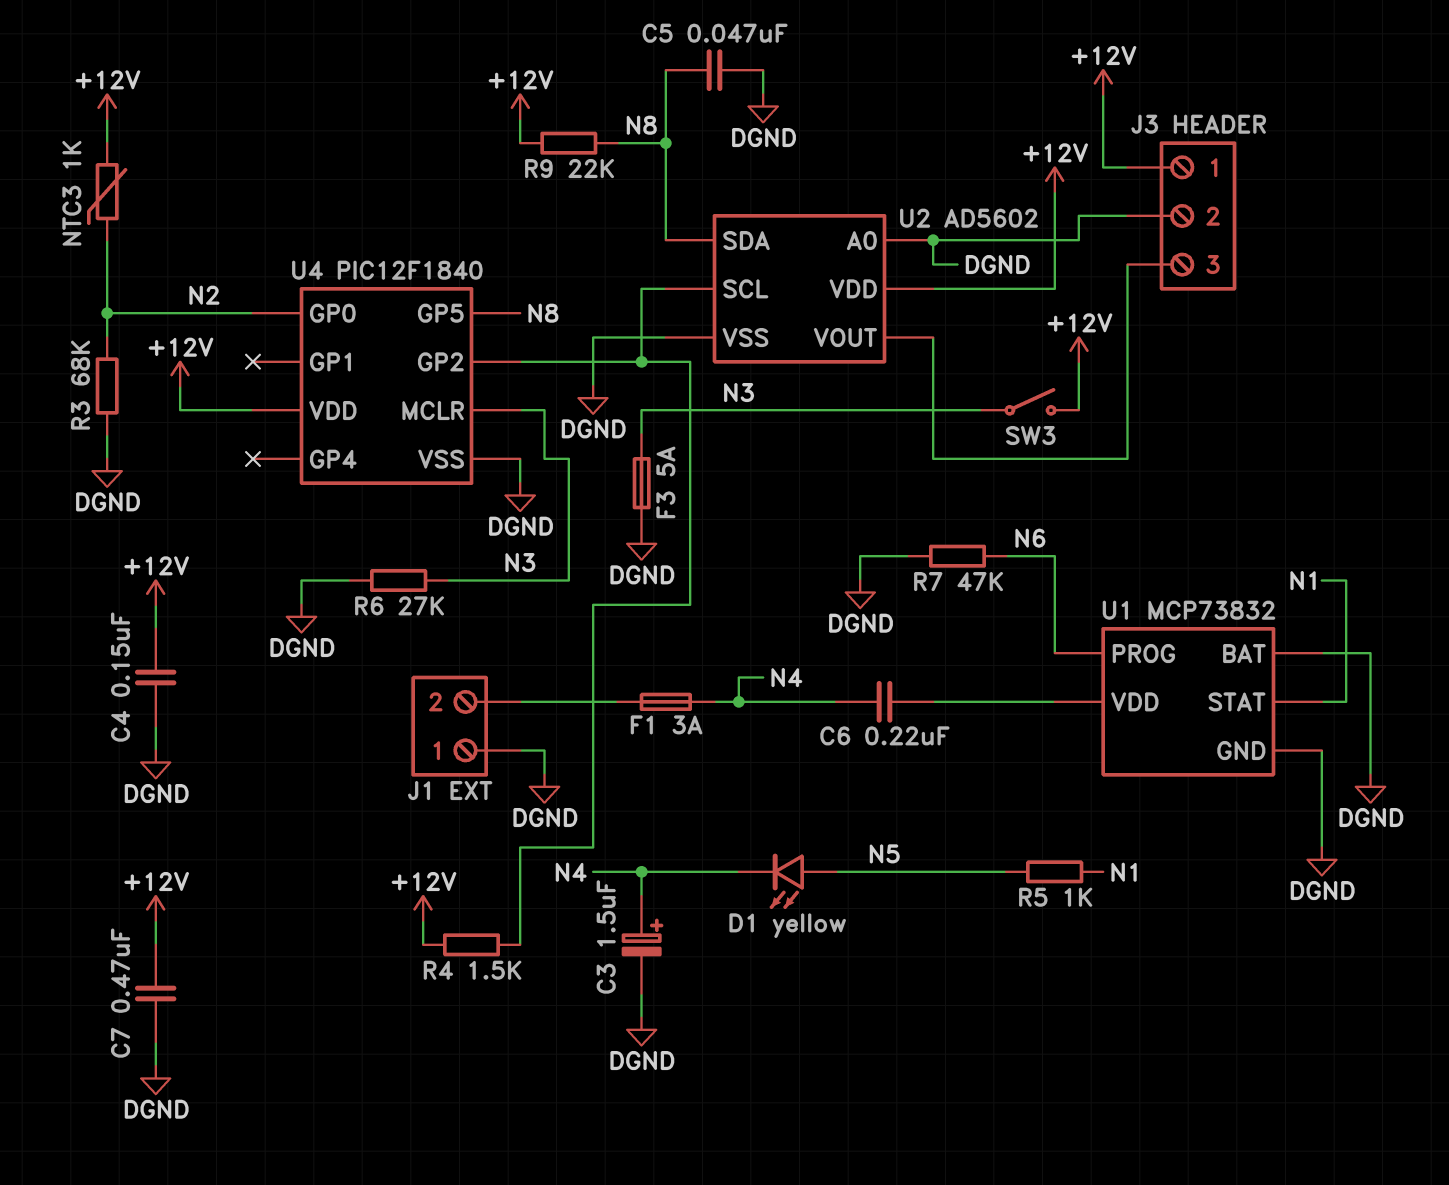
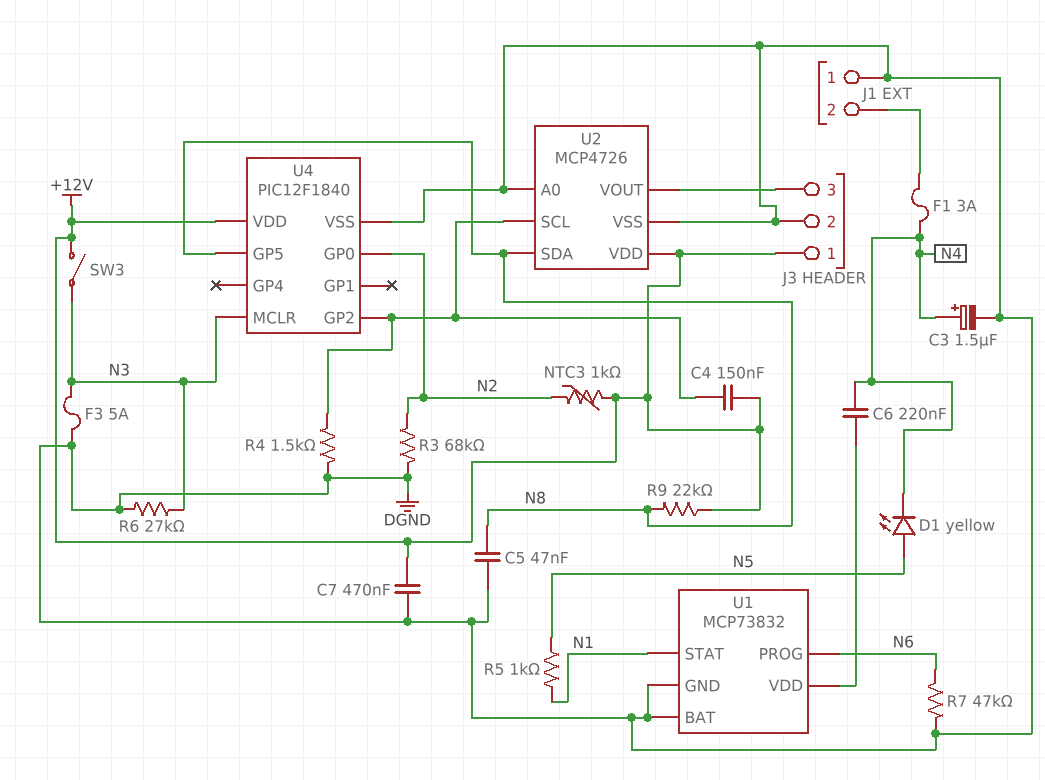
C4: 150nF (+12V, DGND) -> 150nF (+12V, U2/SCL)
R4: 1.5k (+12V, U2/SCL) -> 1.5k (DGND, U2/SCL)
U2: AD5602 -> MCP4726

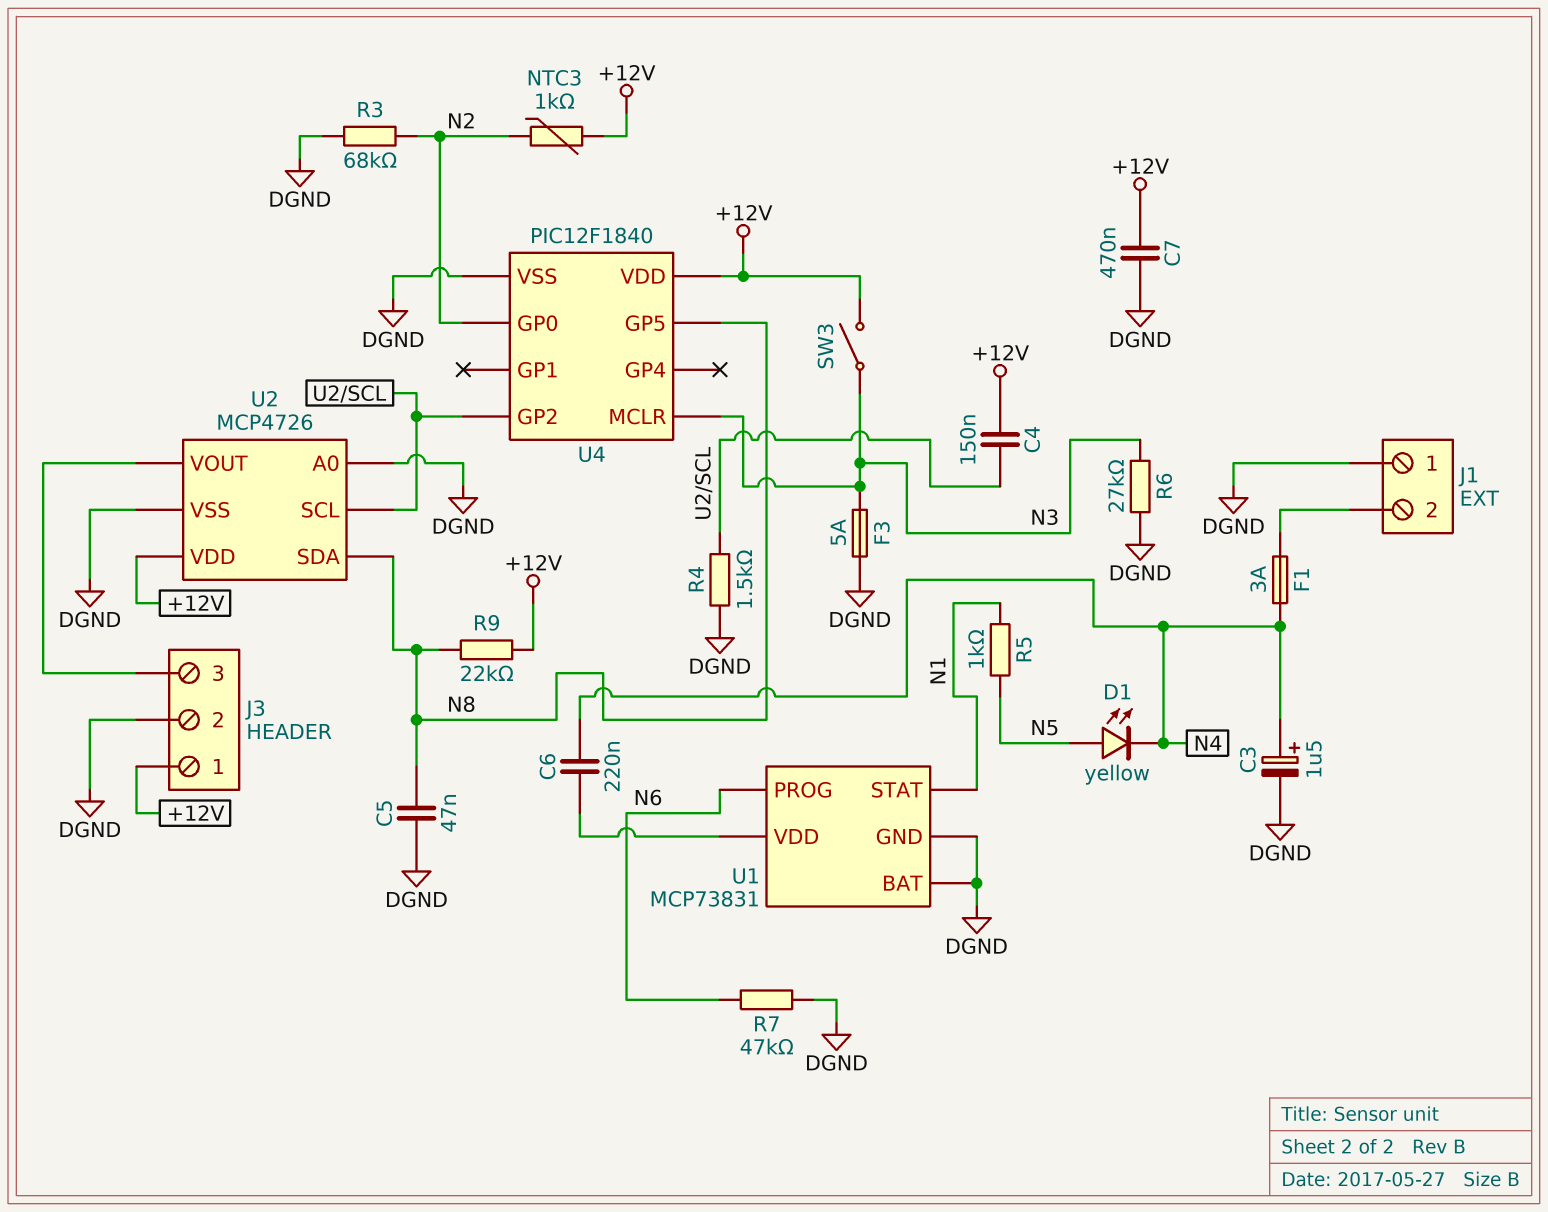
U1: MCP73832 -> MCP73831

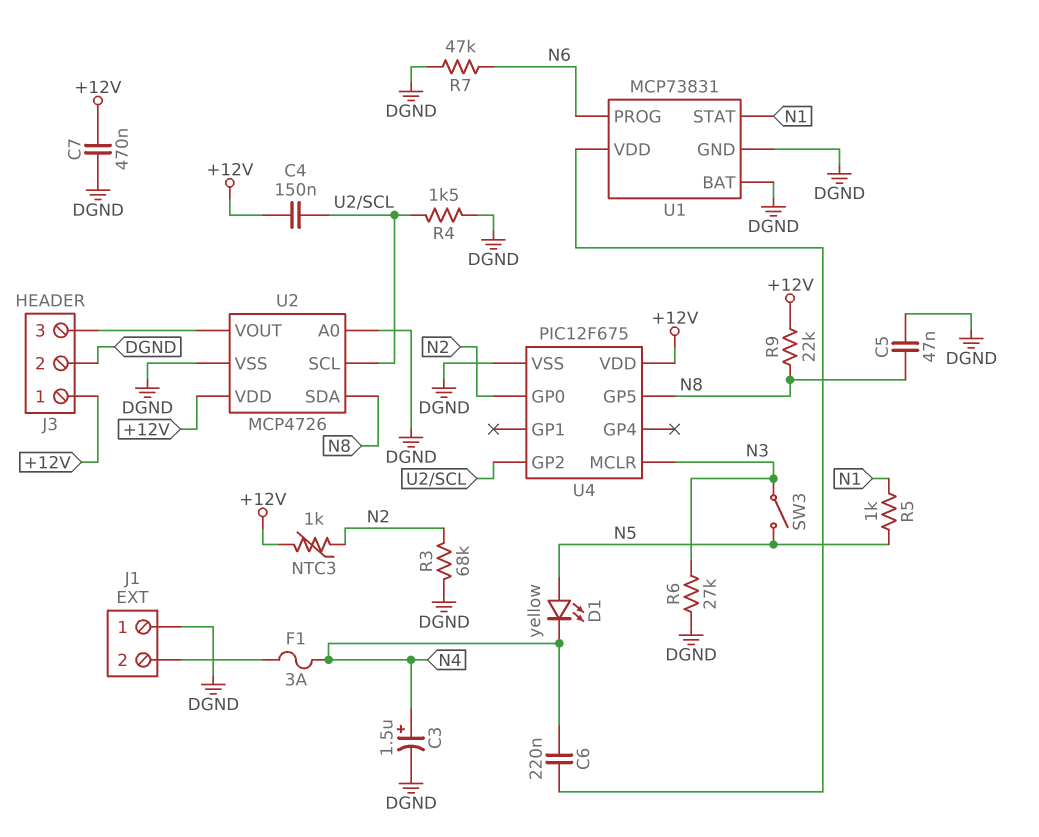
F3: 5A (DGND, N3) -> none
SW3: switch (+12V, N3) -> switch (N3, N5)
U4: PIC12F1840 -> PIC12F675

